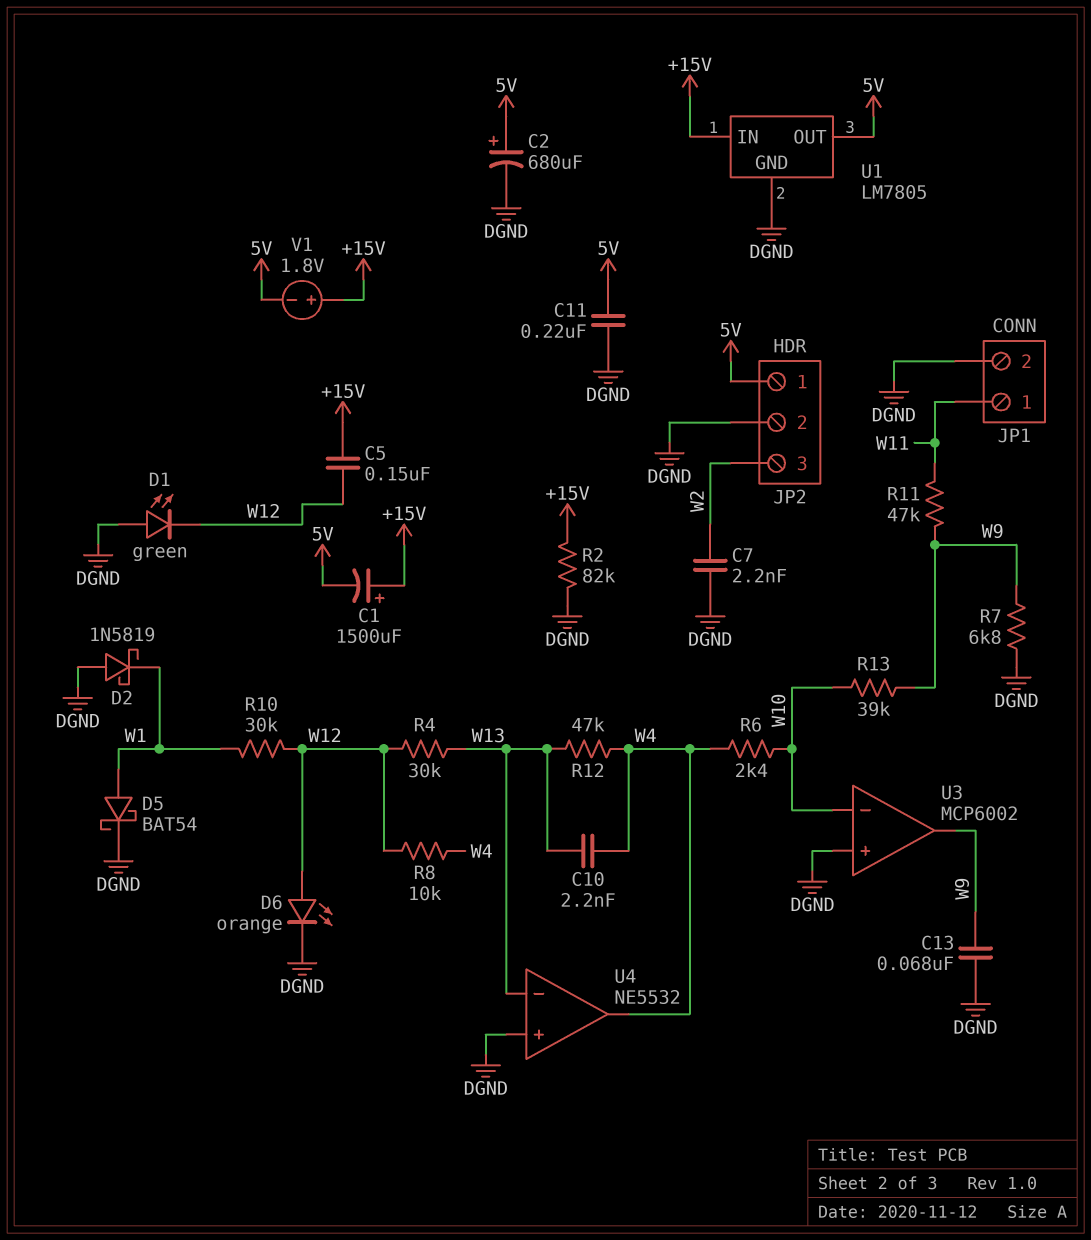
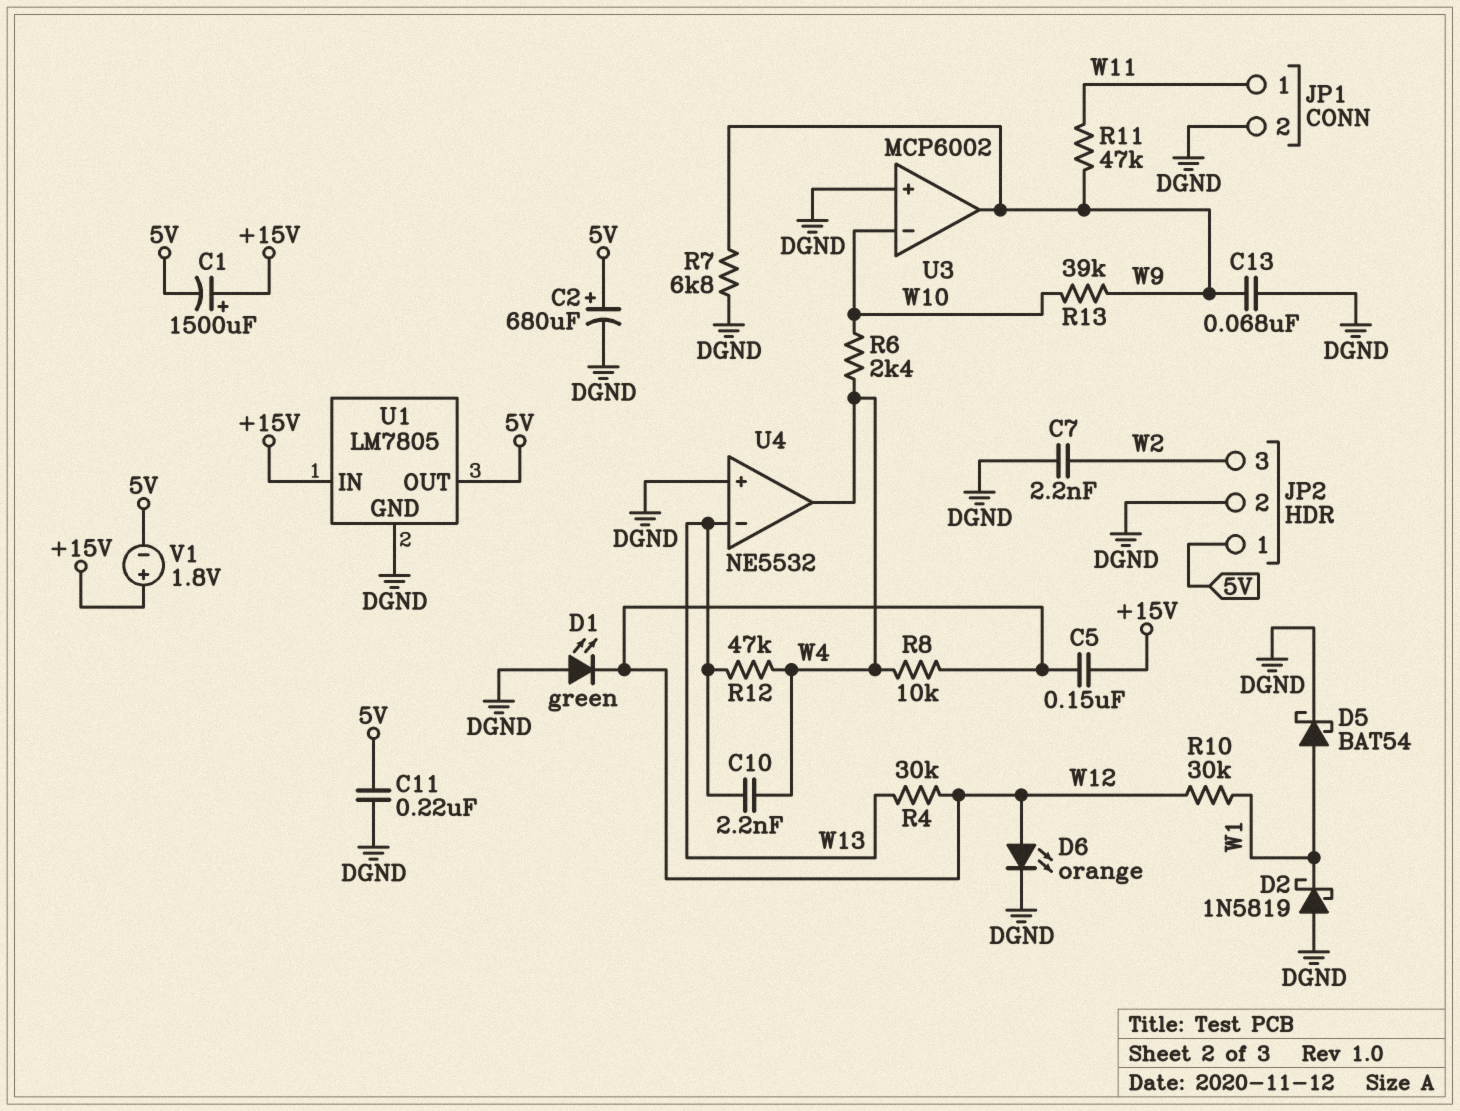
R2: 82k (+15V, DGND) -> none

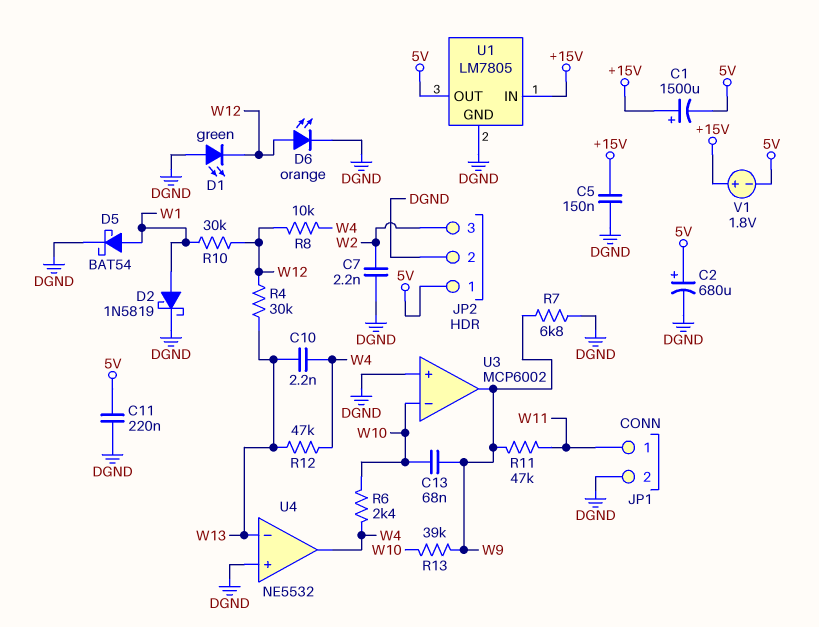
C5: 150nF (+15V, W12) -> 150nF (+15V, DGND)
C13: 68nF (DGND, W9) -> 68nF (W9, W10)
D2: schottky 1N5819 (A DGND, K W1) -> schottky 1N5819 (A W1, K DGND)

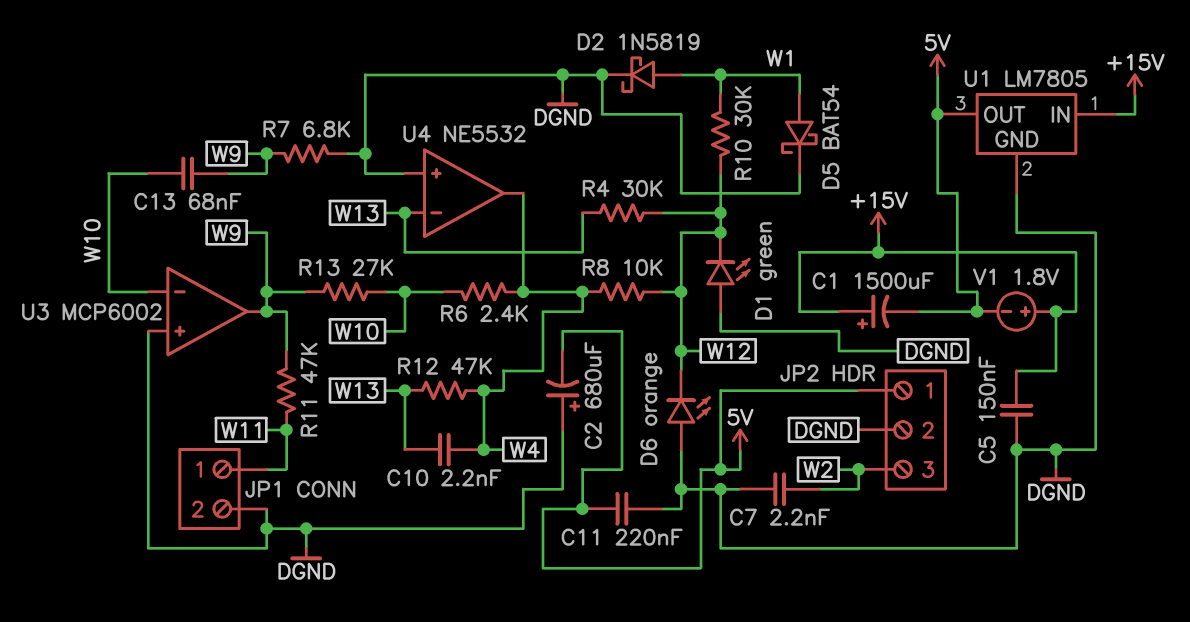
C2: 680uF (plus 5V, minus DGND) -> 680uF (plus DGND, minus 5V)
D6: LED orange (A W12, K DGND) -> LED orange (A DGND, K W12)
R13: 39k (W9, W10) -> 27k (W9, W10)

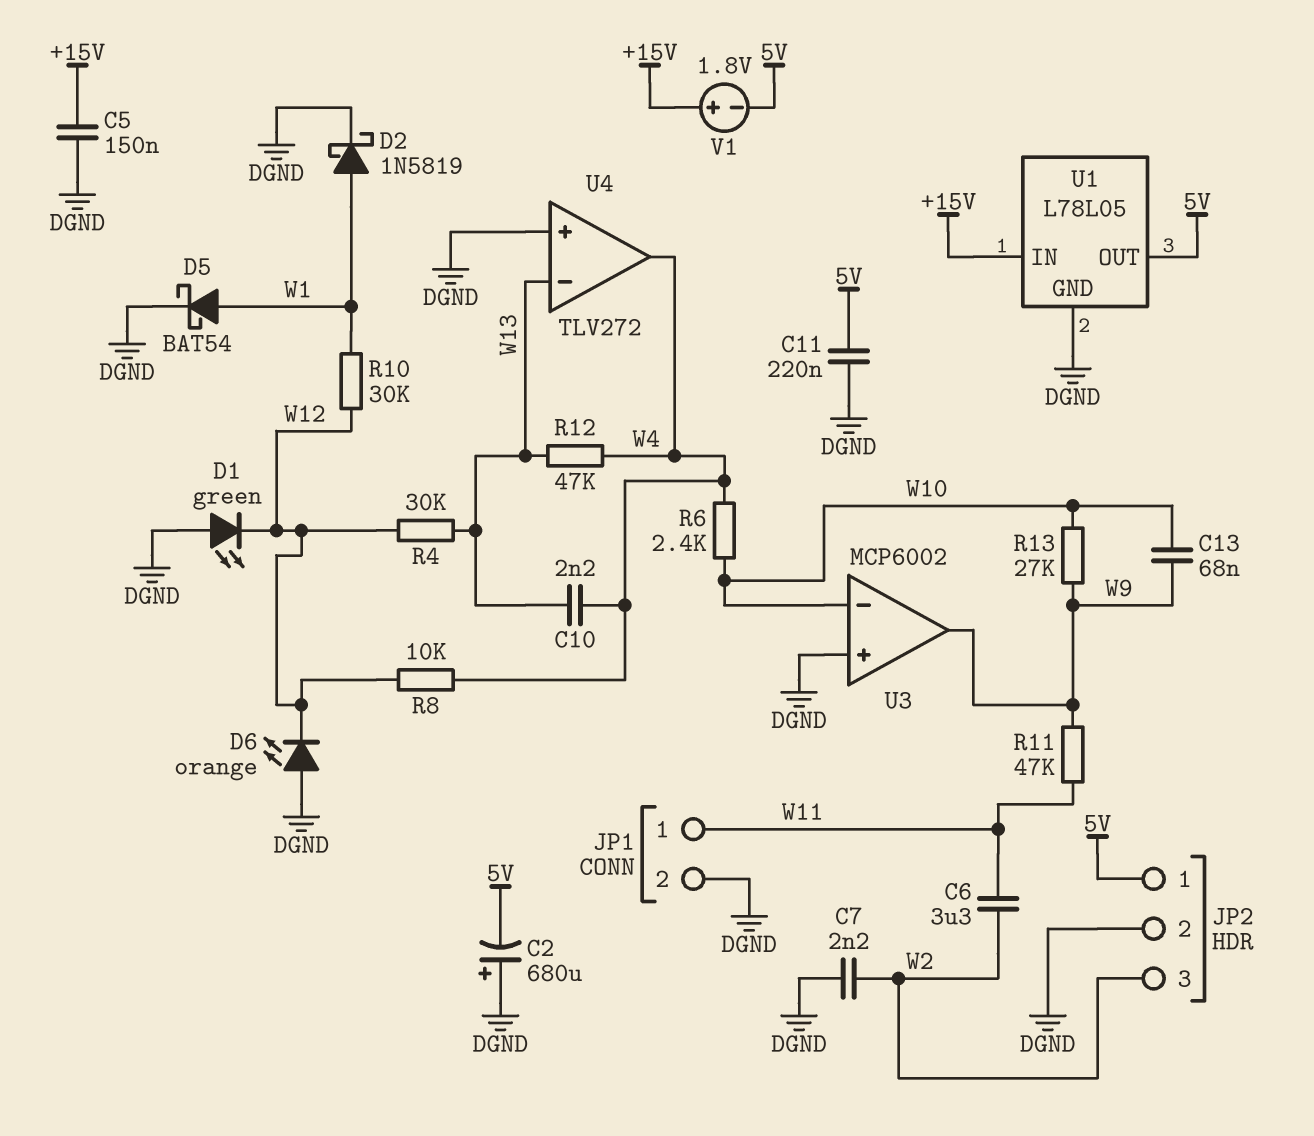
C1: 1500uF (plus +15V, minus 5V) -> none
C6: none -> 3.3uF (W2, W11)
R7: 6.8k (DGND, W9) -> none
U1: LM7805 -> L78L05
U4: NE5532 -> TLV272

